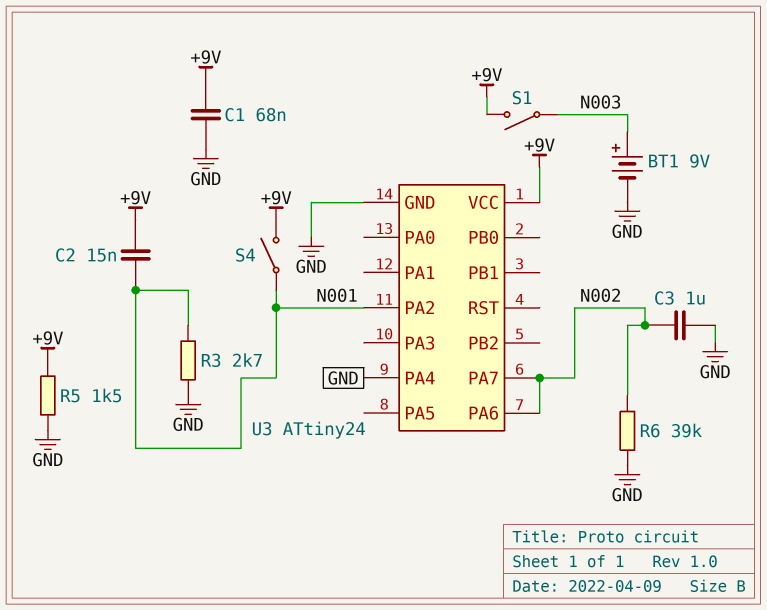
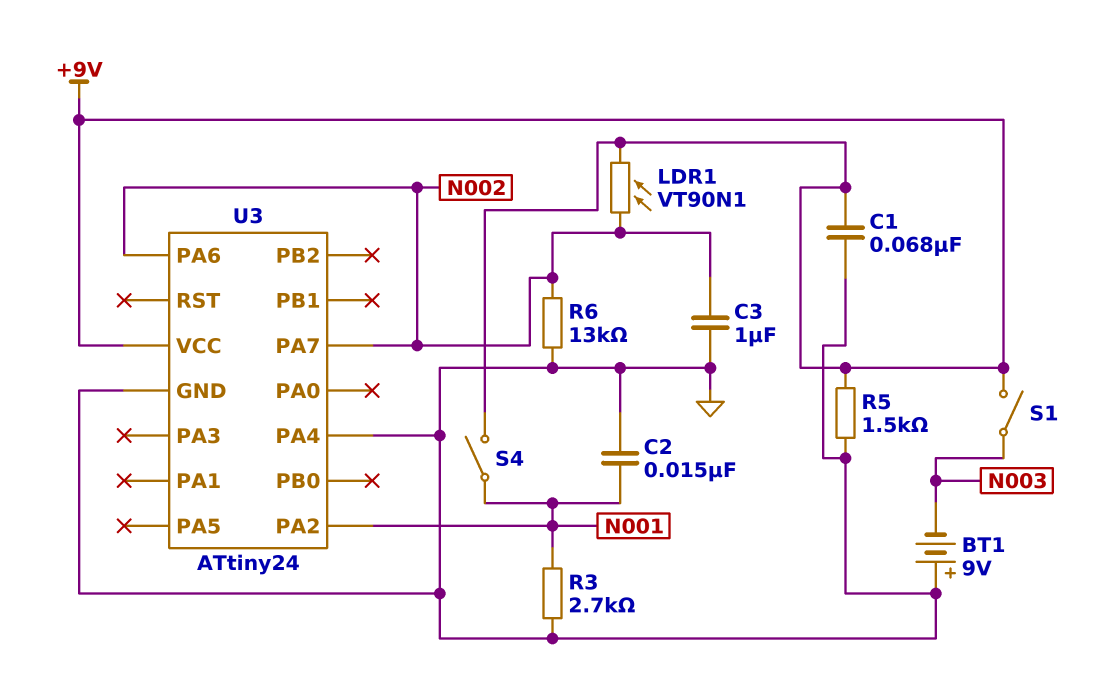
BT1: 9V (plus N003, minus GND) -> 9V (plus GND, minus N003)
C2: 15nF (+9V, N001) -> 15nF (GND, N001)
LDR1: none -> VT90N1 (+9V, N002)
R6: 39k (GND, N002) -> 13k (GND, N002)

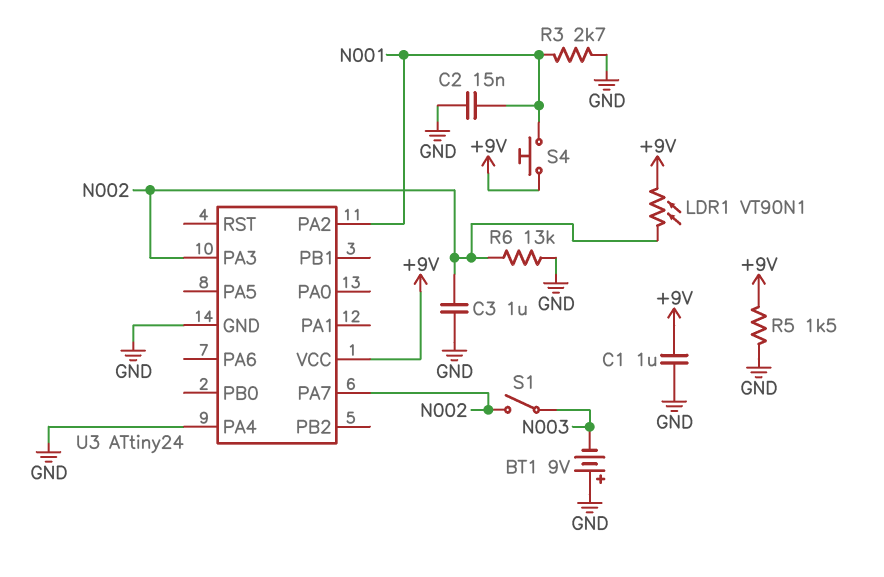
C1: 68nF (+9V, GND) -> 1uF (+9V, GND)
S1: switch (+9V, N003) -> switch (N002, N003)
S4: switch (+9V, N001) -> button (+9V, N001)
U3 pin PA3: none -> N002
U3 pin PA6: N002 -> none

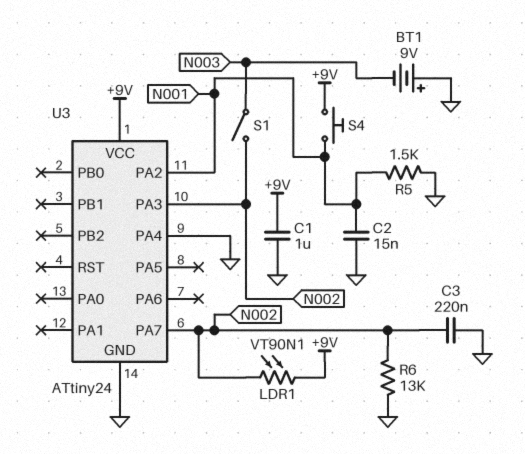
C3: 1uF (GND, N002) -> 220nF (GND, N002)
R3: 2.7k (GND, N001) -> none
R5: 1.5k (+9V, GND) -> 1.5k (GND, N001)

